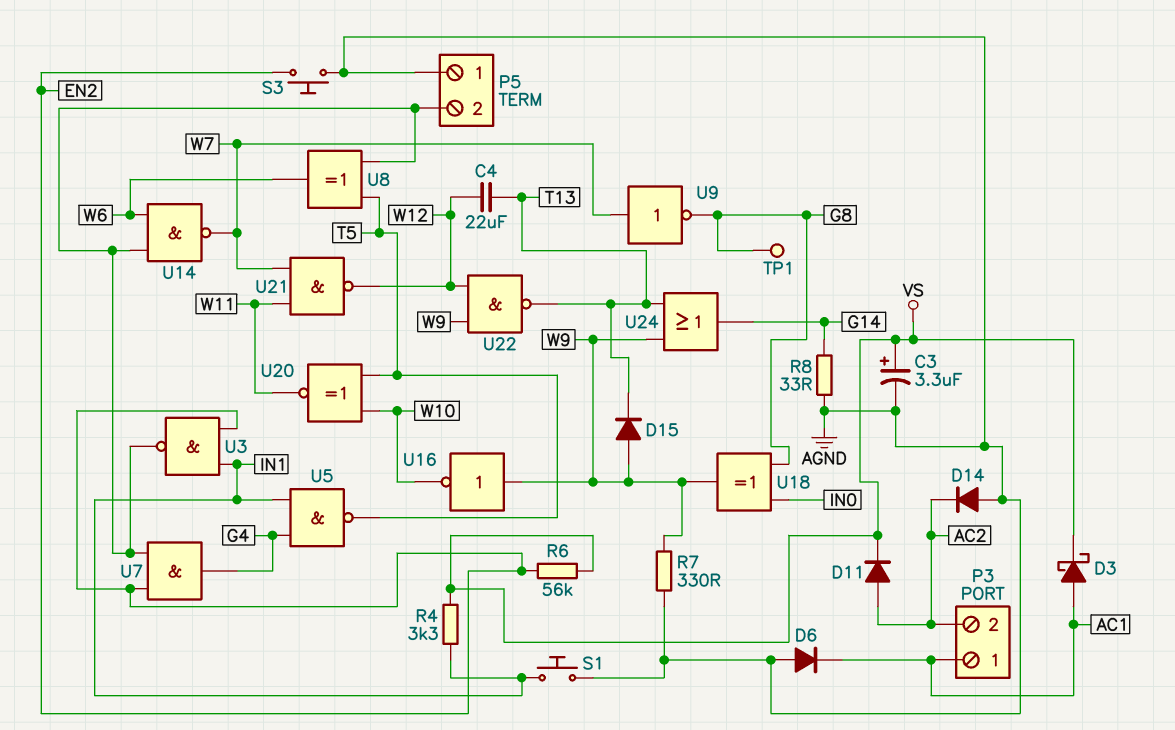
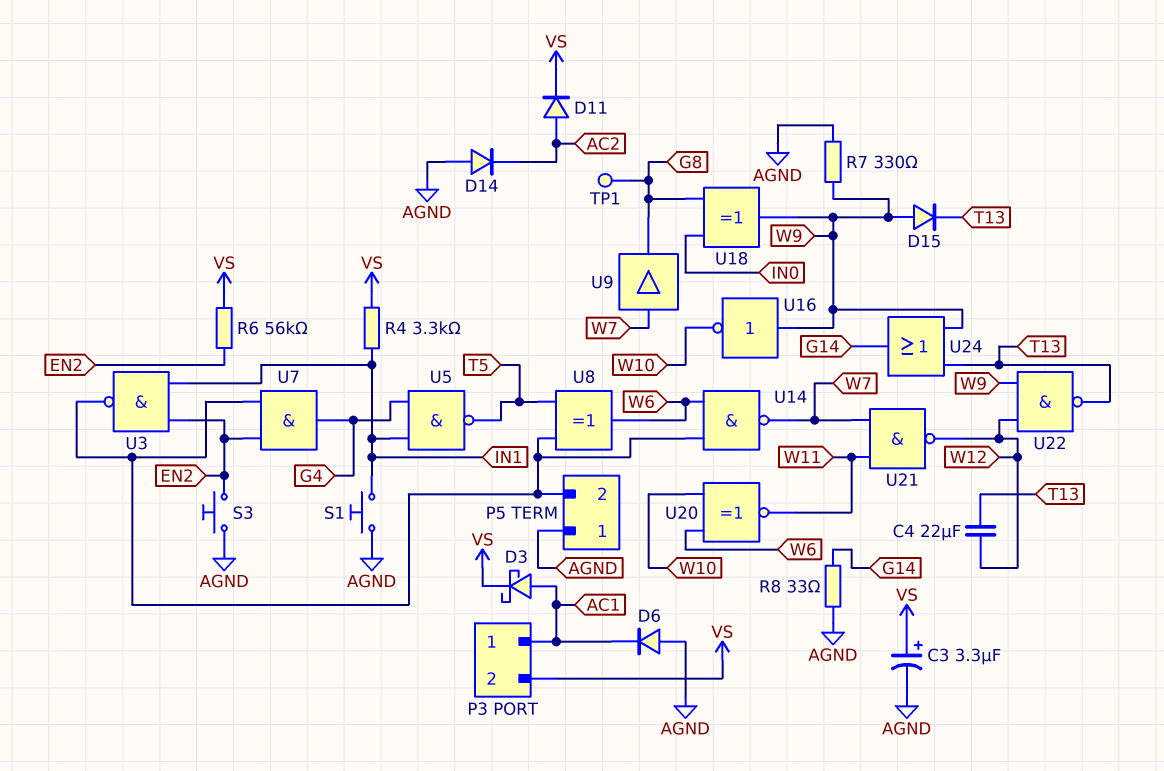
P3 pin 2: AC2 -> VS
U9: NOT (in W7, out G8) -> buffer (in W7, out G8)
U20: XNOR (in T5, in W10, out W11) -> XNOR (in W6, in W10, out W11)

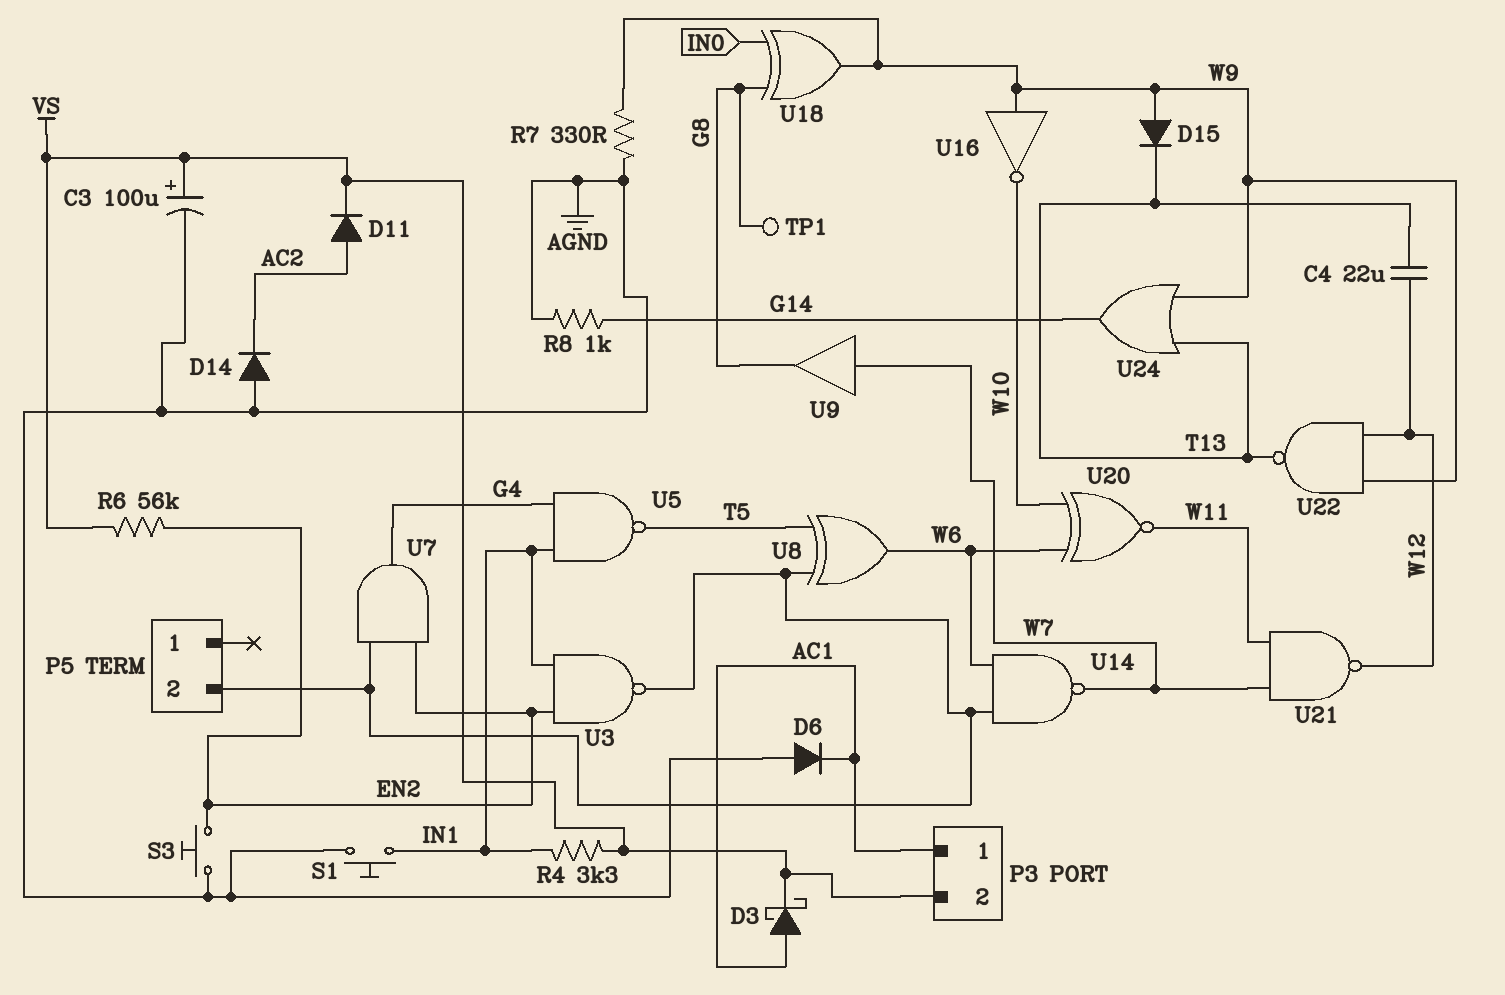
C3: 3.3uF (plus VS, minus AGND) -> 100uF (plus VS, minus AGND)
P5 pin 1: AGND -> none
R8: 33 (AGND, G14) -> 1k (AGND, G14)

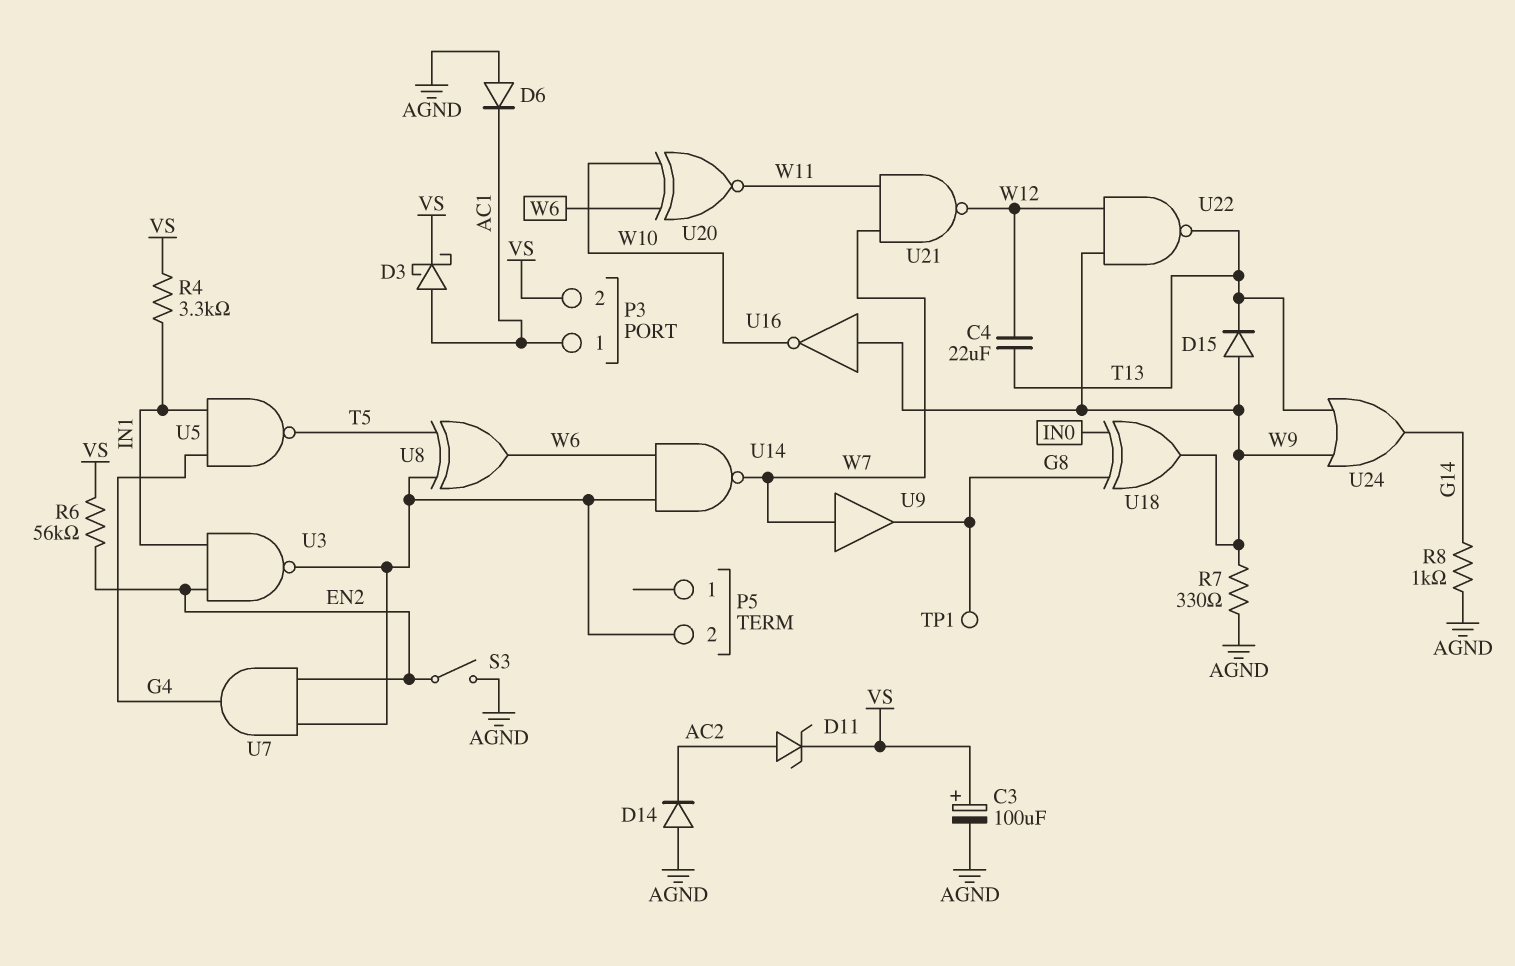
D11: diode (A AC2, K VS) -> zener (A AC2, K VS)
S1: button (AGND, IN1) -> none
S3: button (AGND, EN2) -> switch (AGND, EN2)

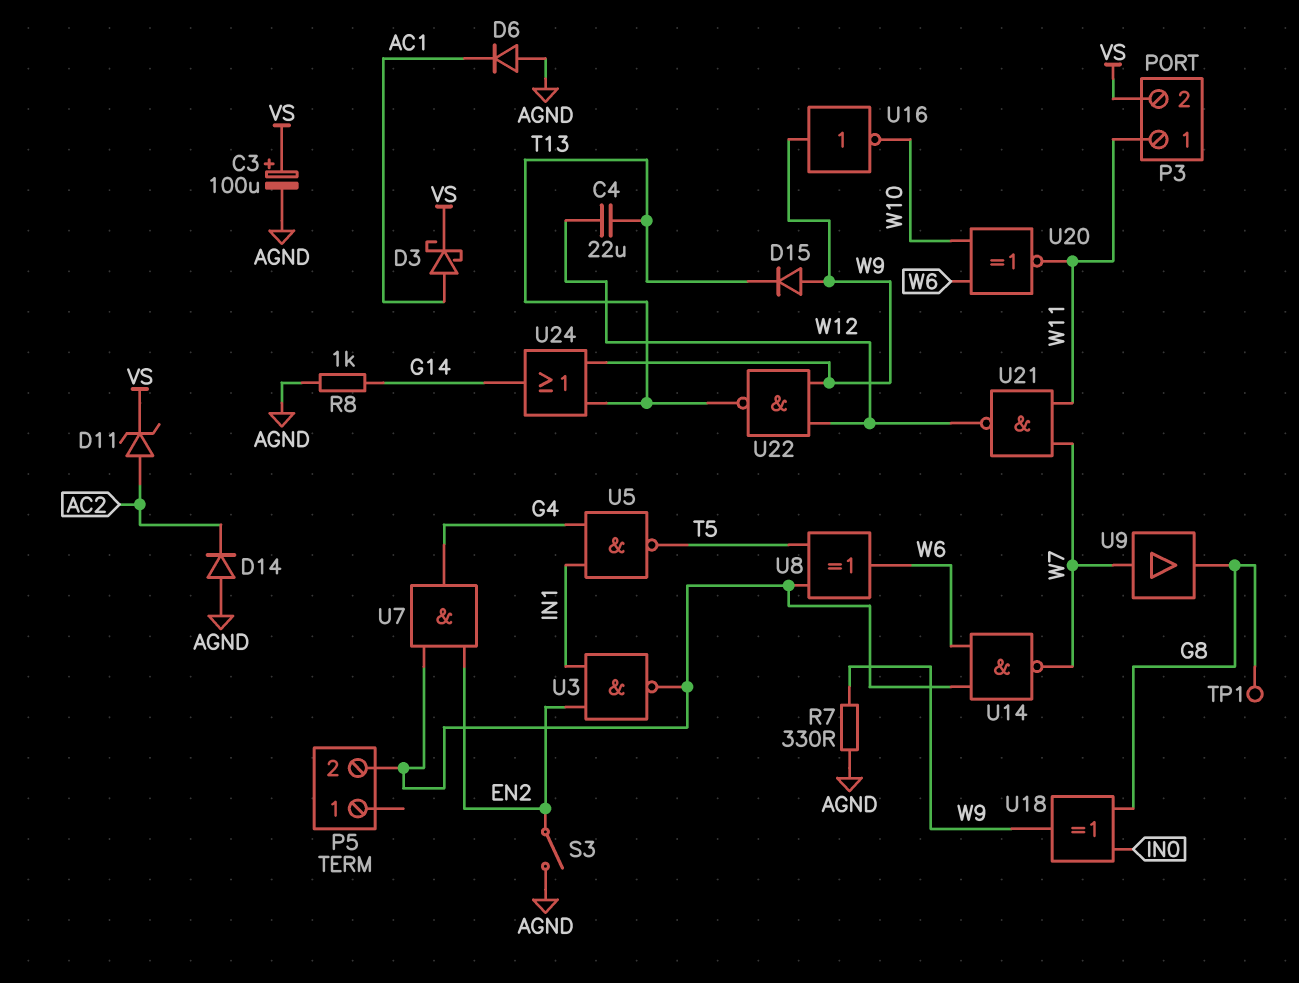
P3 pin 1: AC1 -> W11
R4: 3.3k (IN1, VS) -> none
R6: 56k (EN2, VS) -> none

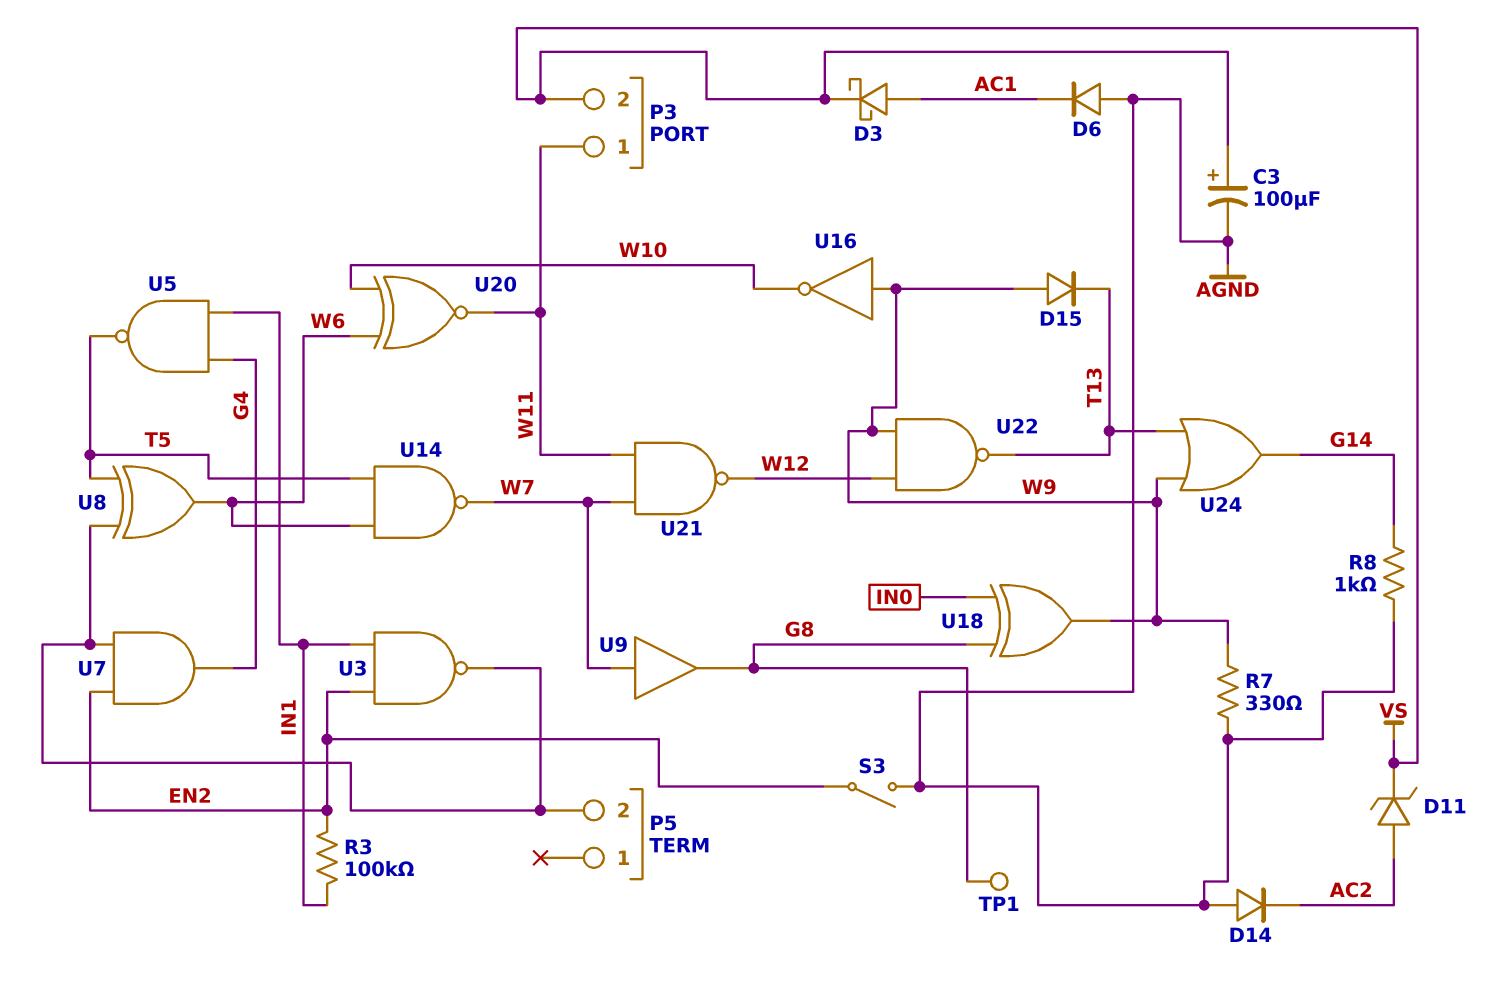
C4: 22uF (T13, W12) -> none
R3: none -> 100k (EN2, IN1)
U14: NAND (in P5/2, in W6, out W7) -> NAND (in T5, in W6, out W7)

